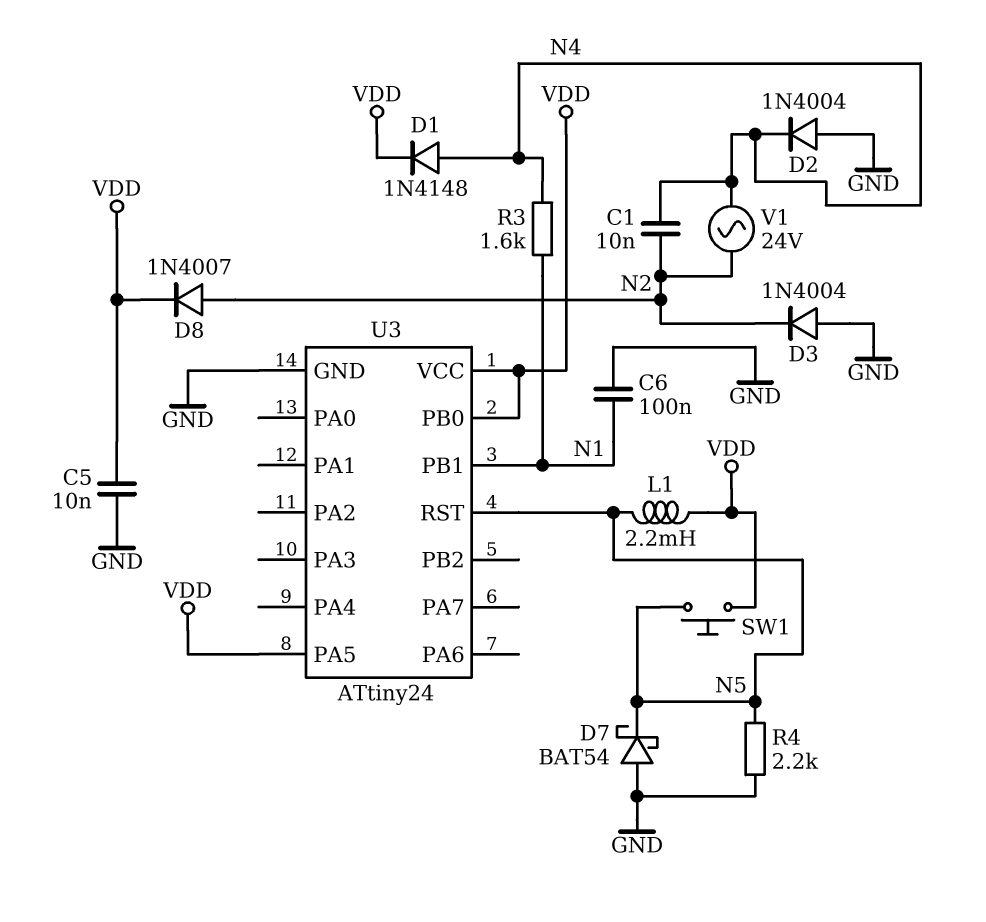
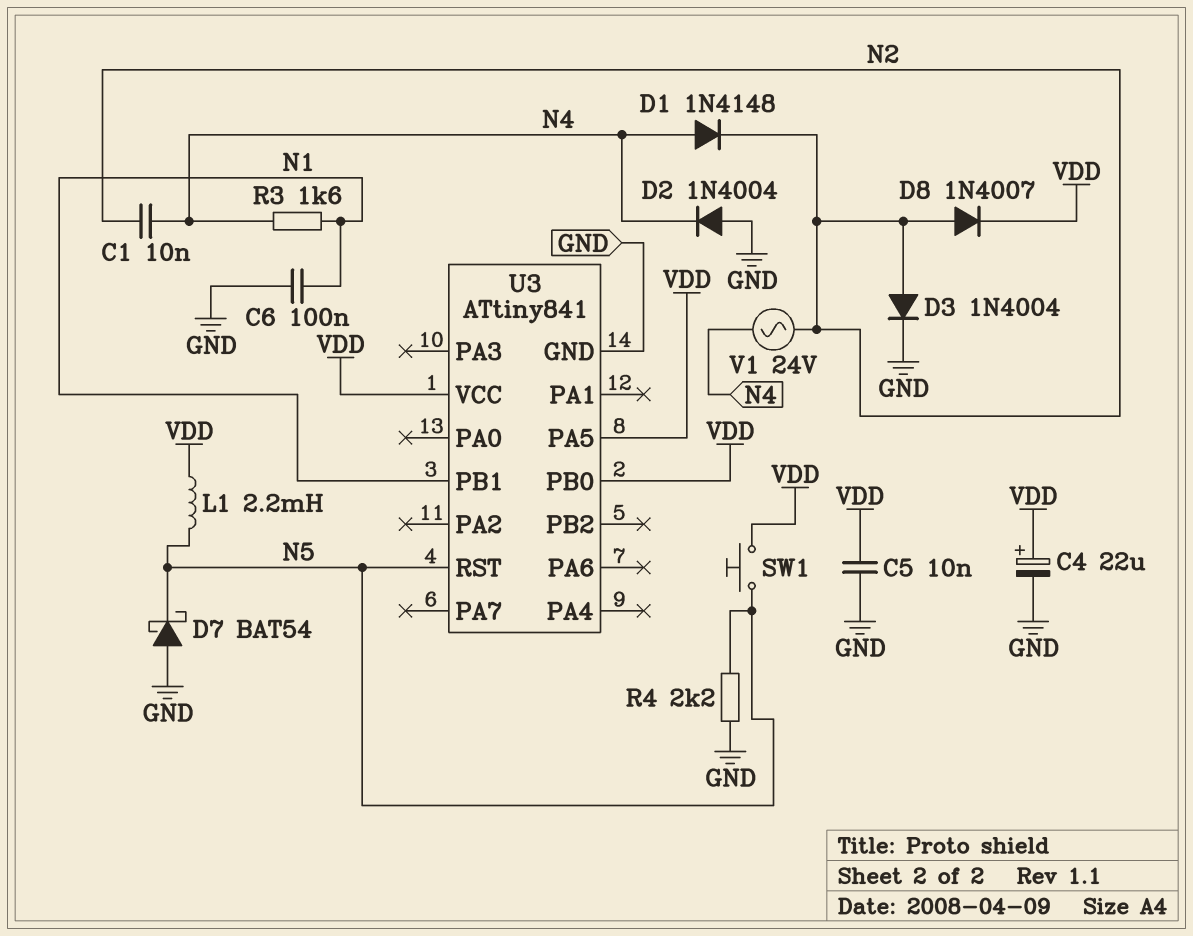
C4: none -> 22uF (plus VDD, minus GND)
D1: diode 1N4148 (A N4, K VDD) -> diode 1N4148 (A N4, K N2)
D3: diode 1N4004 (A GND, K N2) -> diode 1N4004 (A N2, K GND)
U3: ATtiny24 -> ATtiny841

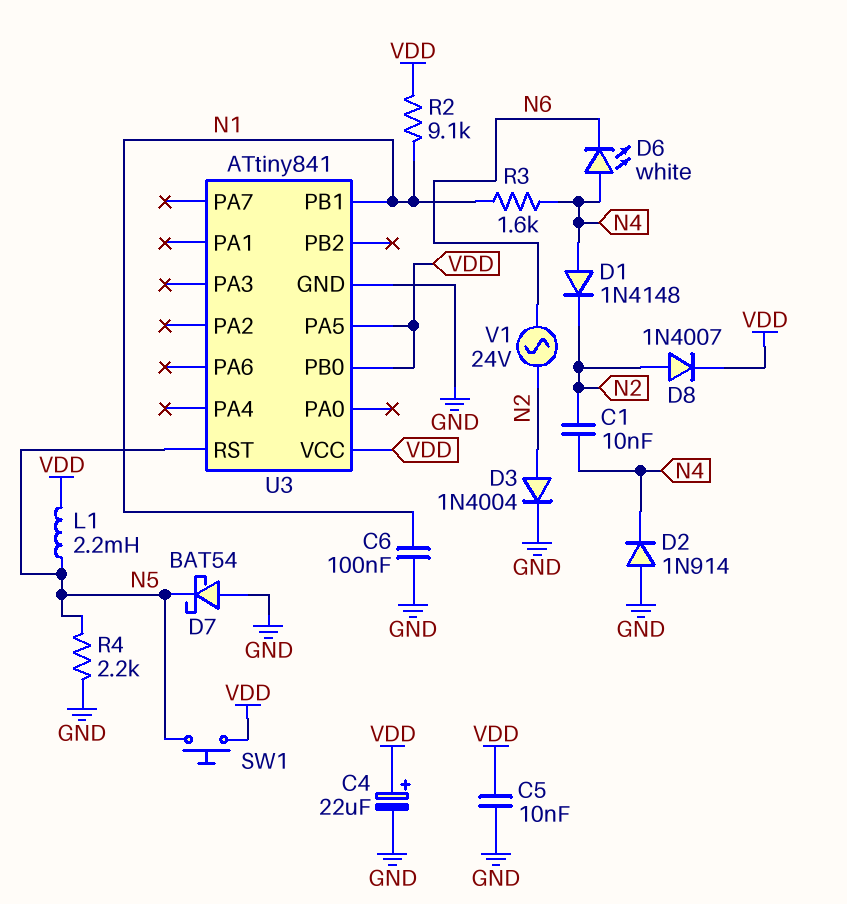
D2: diode 1N4004 (A GND, K N4) -> diode 1N914 (A GND, K N4)
D6: none -> LED white (A N4, K N6)
R2: none -> 9.1k (N1, VDD)
V1: AC 24V (N2, N4) -> AC 24V (N2, N6)

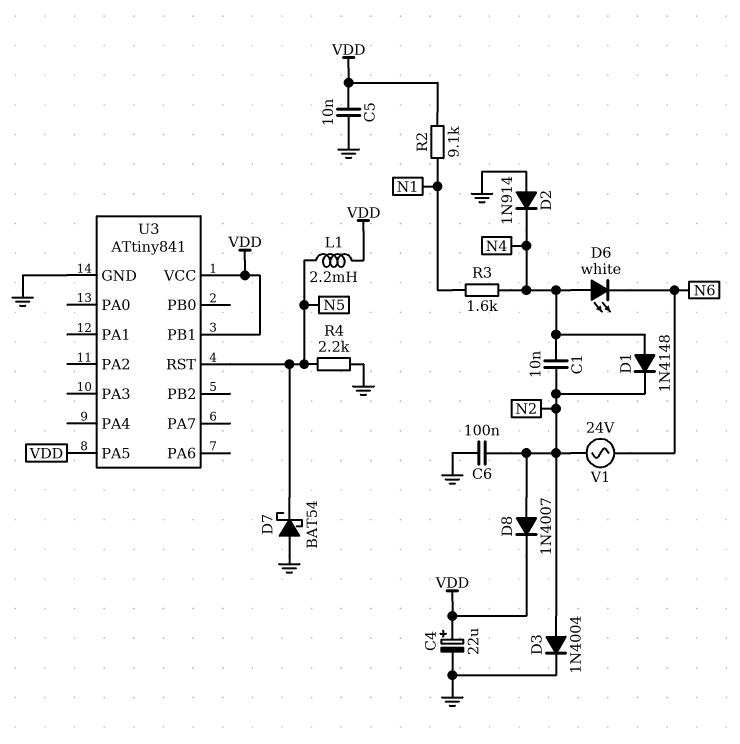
C6: 100nF (GND, N1) -> 100nF (GND, N2)
SW1: button (N5, VDD) -> none
U3 pin PB0: VDD -> none
U3 pin PB1: N1 -> VDD

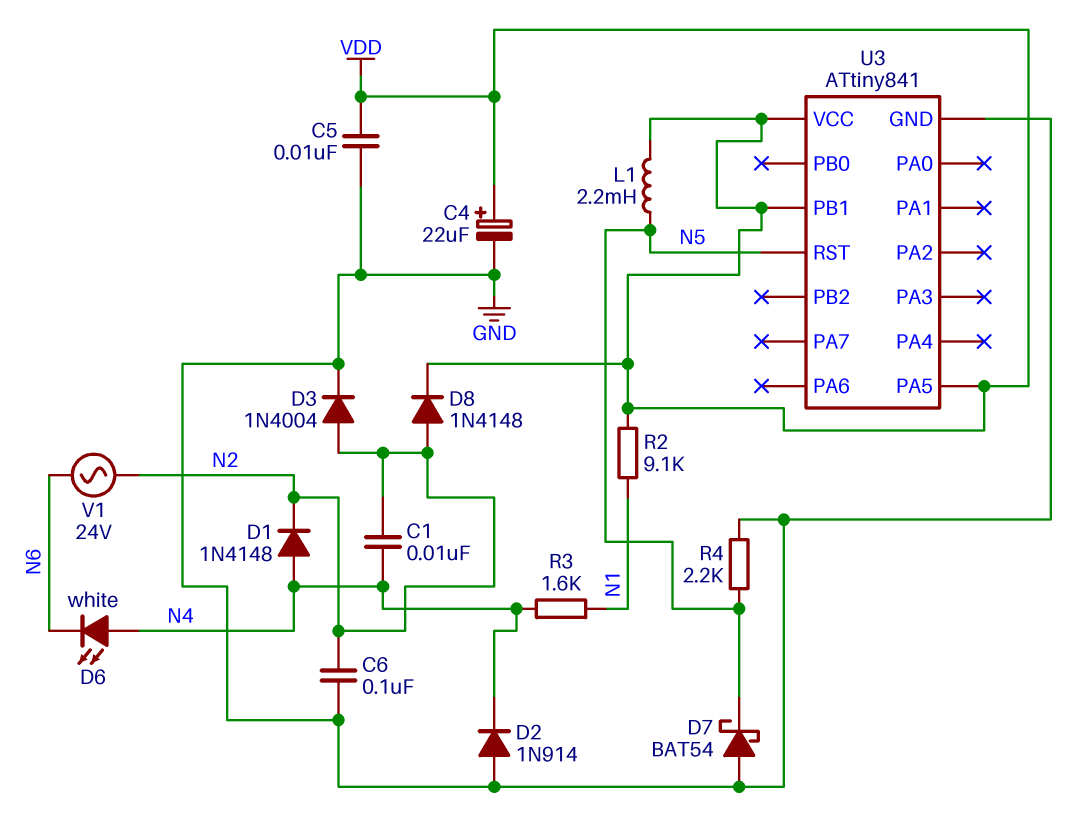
D8: diode 1N4007 (A N2, K VDD) -> diode 1N4148 (A N2, K VDD)

